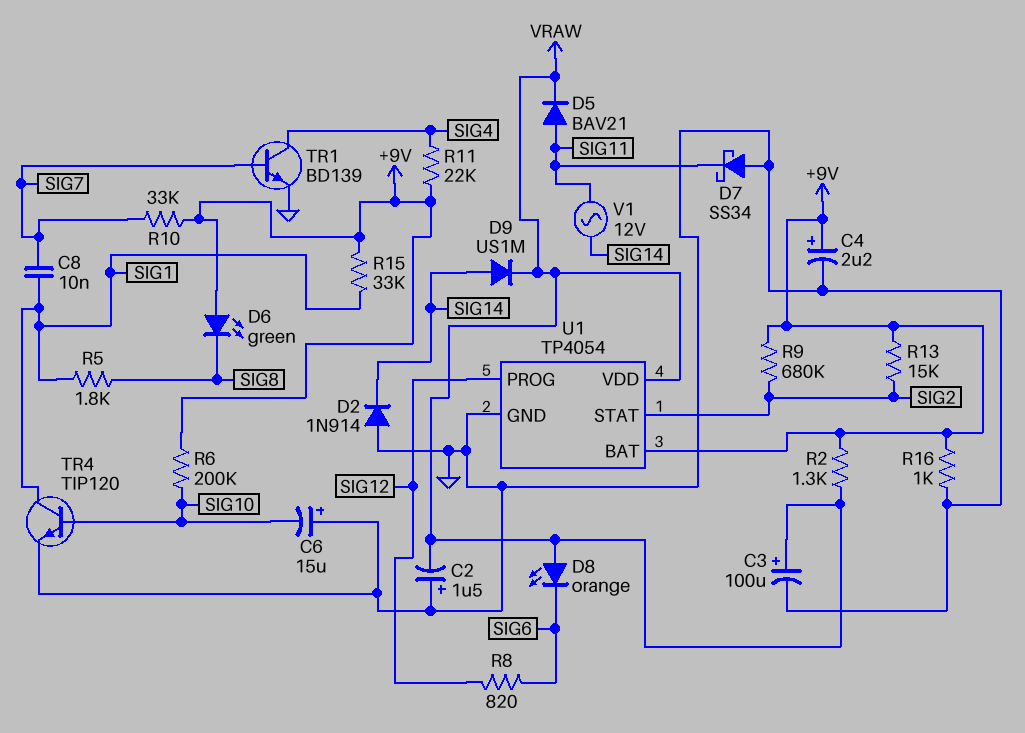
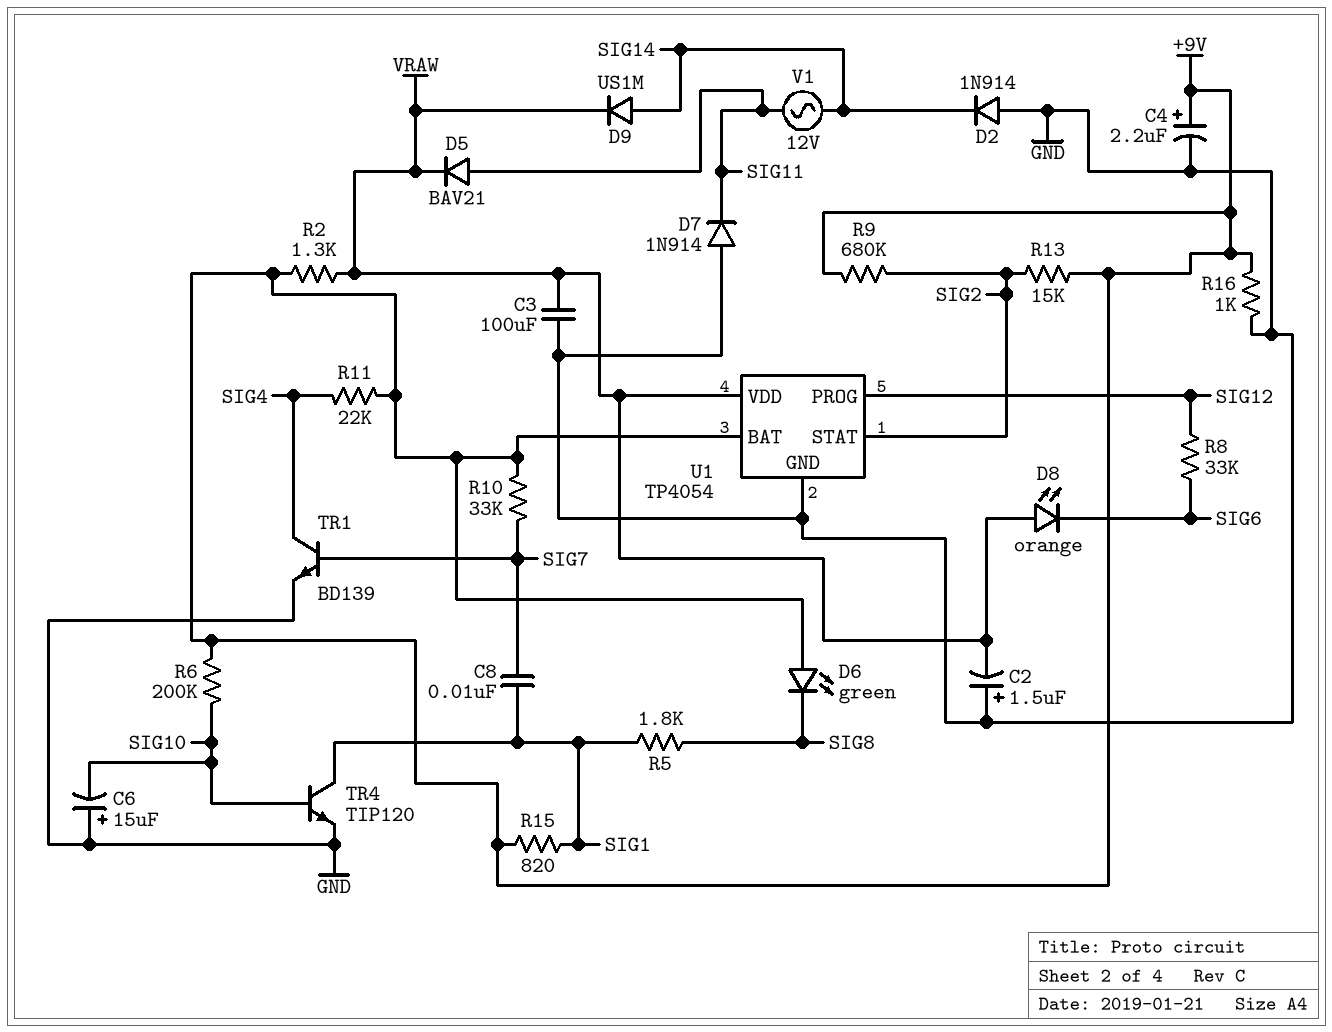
C3: 100uF (plus VRAW, minus GND) -> 100uF (GND, VRAW)
D7: schottky SS34 (A GND, K SIG11) -> diode 1N914 (A GND, K SIG11)
R8: 820 (SIG6, SIG12) -> 33k (SIG6, SIG12)
R15: 33k (+9V, SIG1) -> 820 (+9V, SIG1)

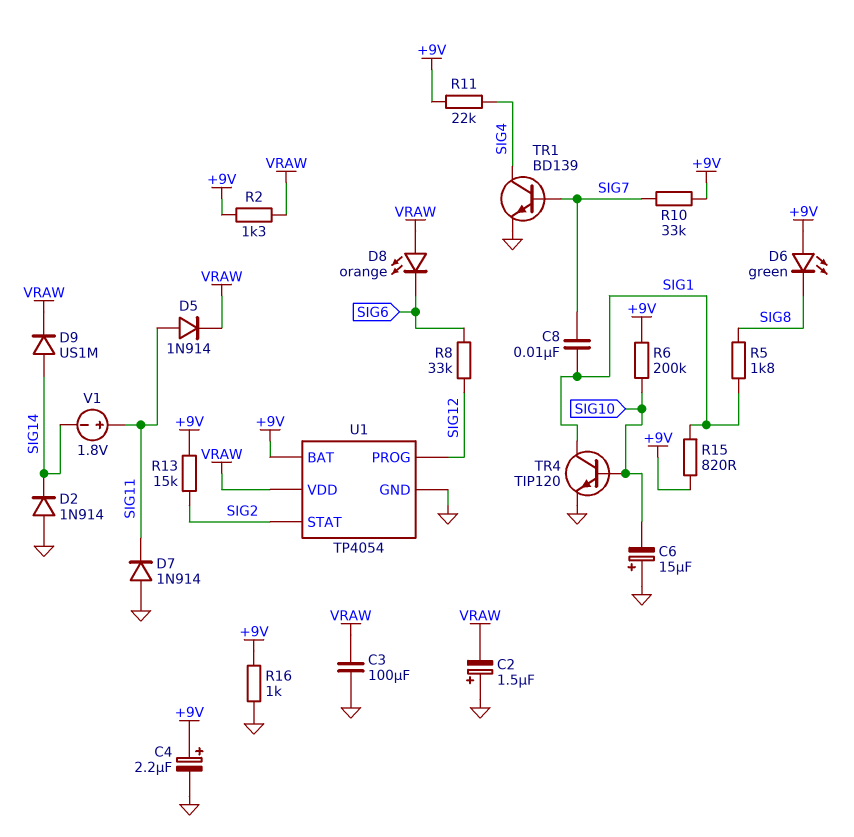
D5: diode BAV21 (A SIG11, K VRAW) -> diode 1N914 (A SIG11, K VRAW)
R9: 680k (+9V, SIG2) -> none
V1: AC 12V (SIG11, SIG14) -> 1.8V (plus SIG11, minus SIG14)

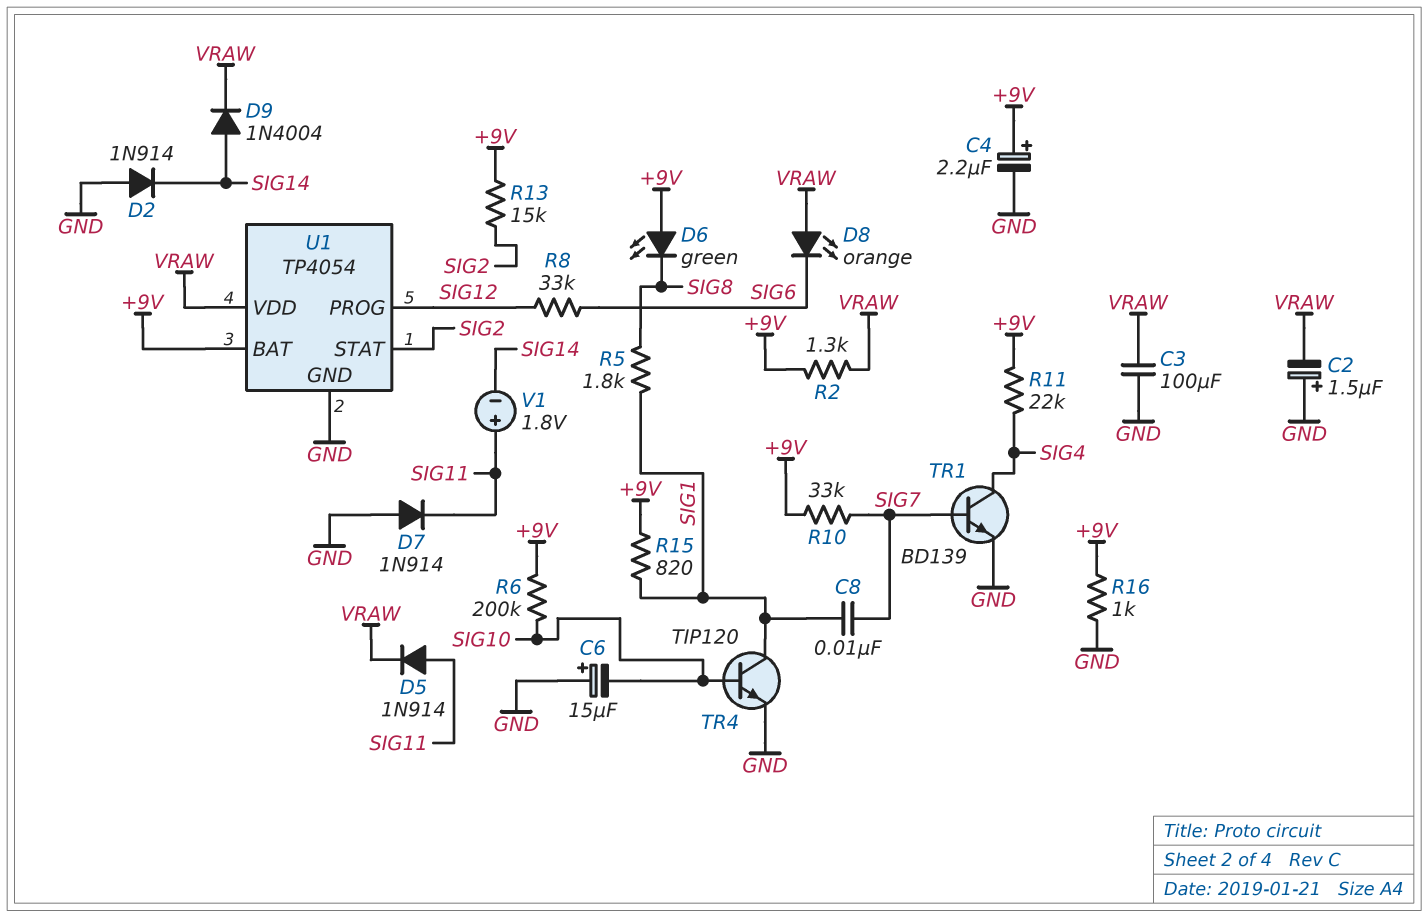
D9: diode US1M (A SIG14, K VRAW) -> diode 1N4004 (A SIG14, K VRAW)

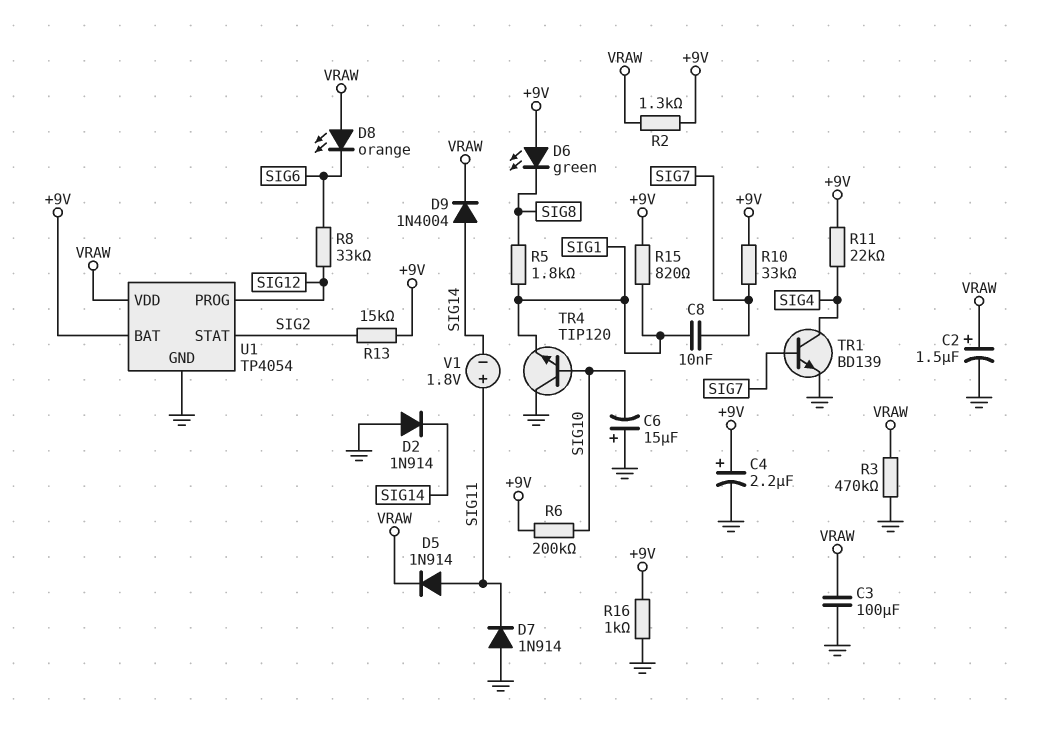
C2: 1.5uF (plus GND, minus VRAW) -> 1.5uF (plus VRAW, minus GND)
R3: none -> 470k (GND, VRAW)
TR4: NPN TIP120 (B SIG10, C SIG1, E GND) -> NPN TIP120 (B SIG10, C GND, E SIG1)

